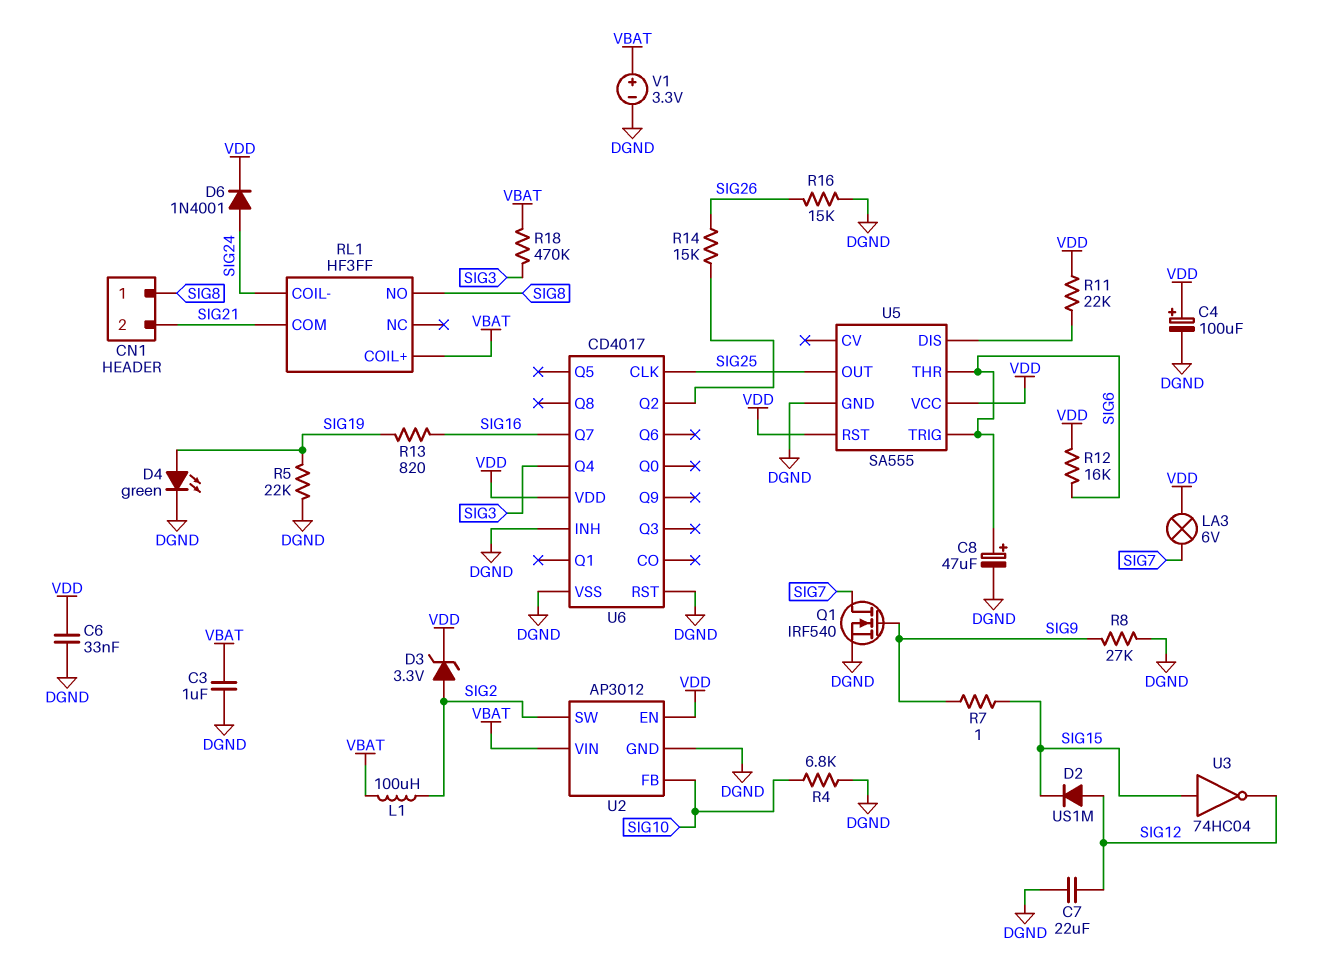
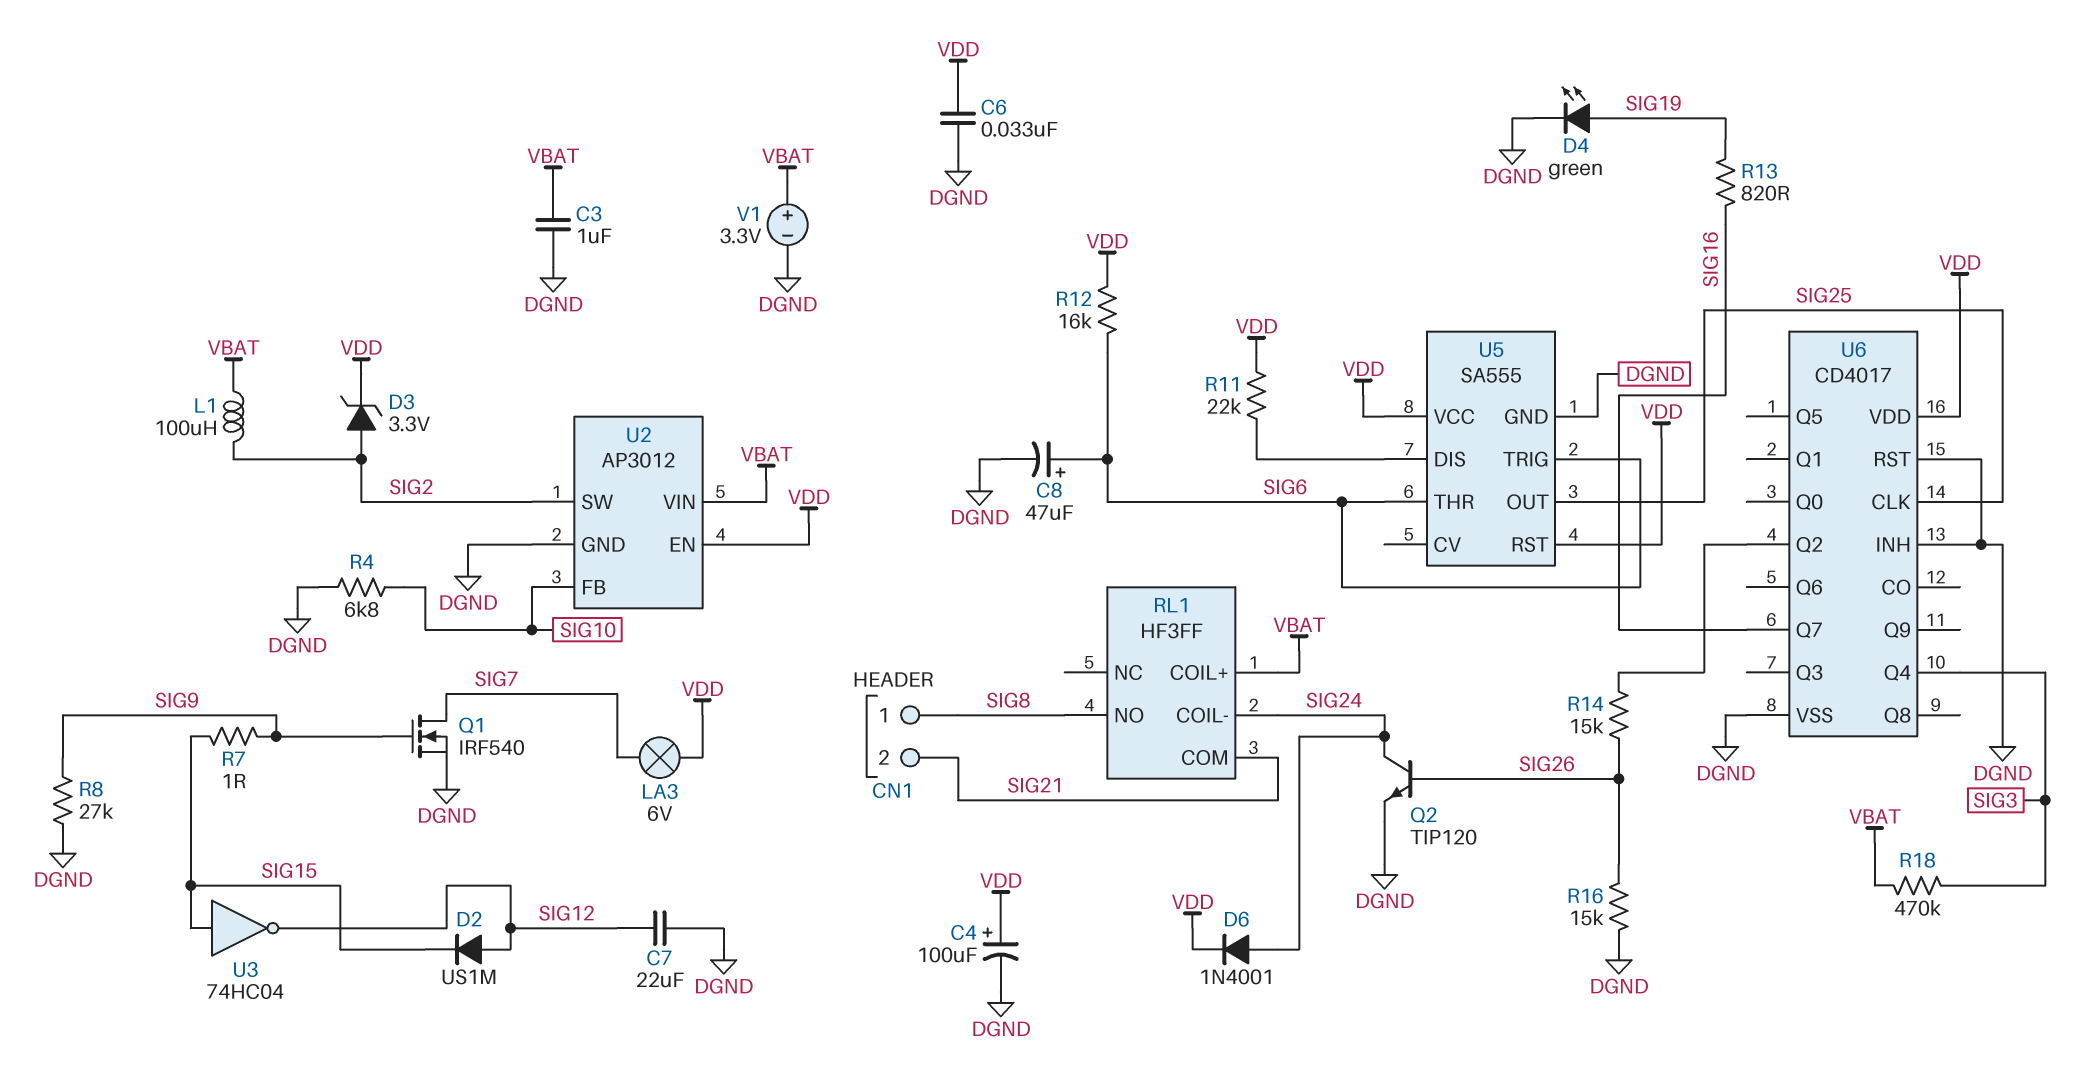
Q2: none -> NPN TIP120 (B SIG26, C SIG24, E DGND)
R5: 22k (DGND, SIG19) -> none

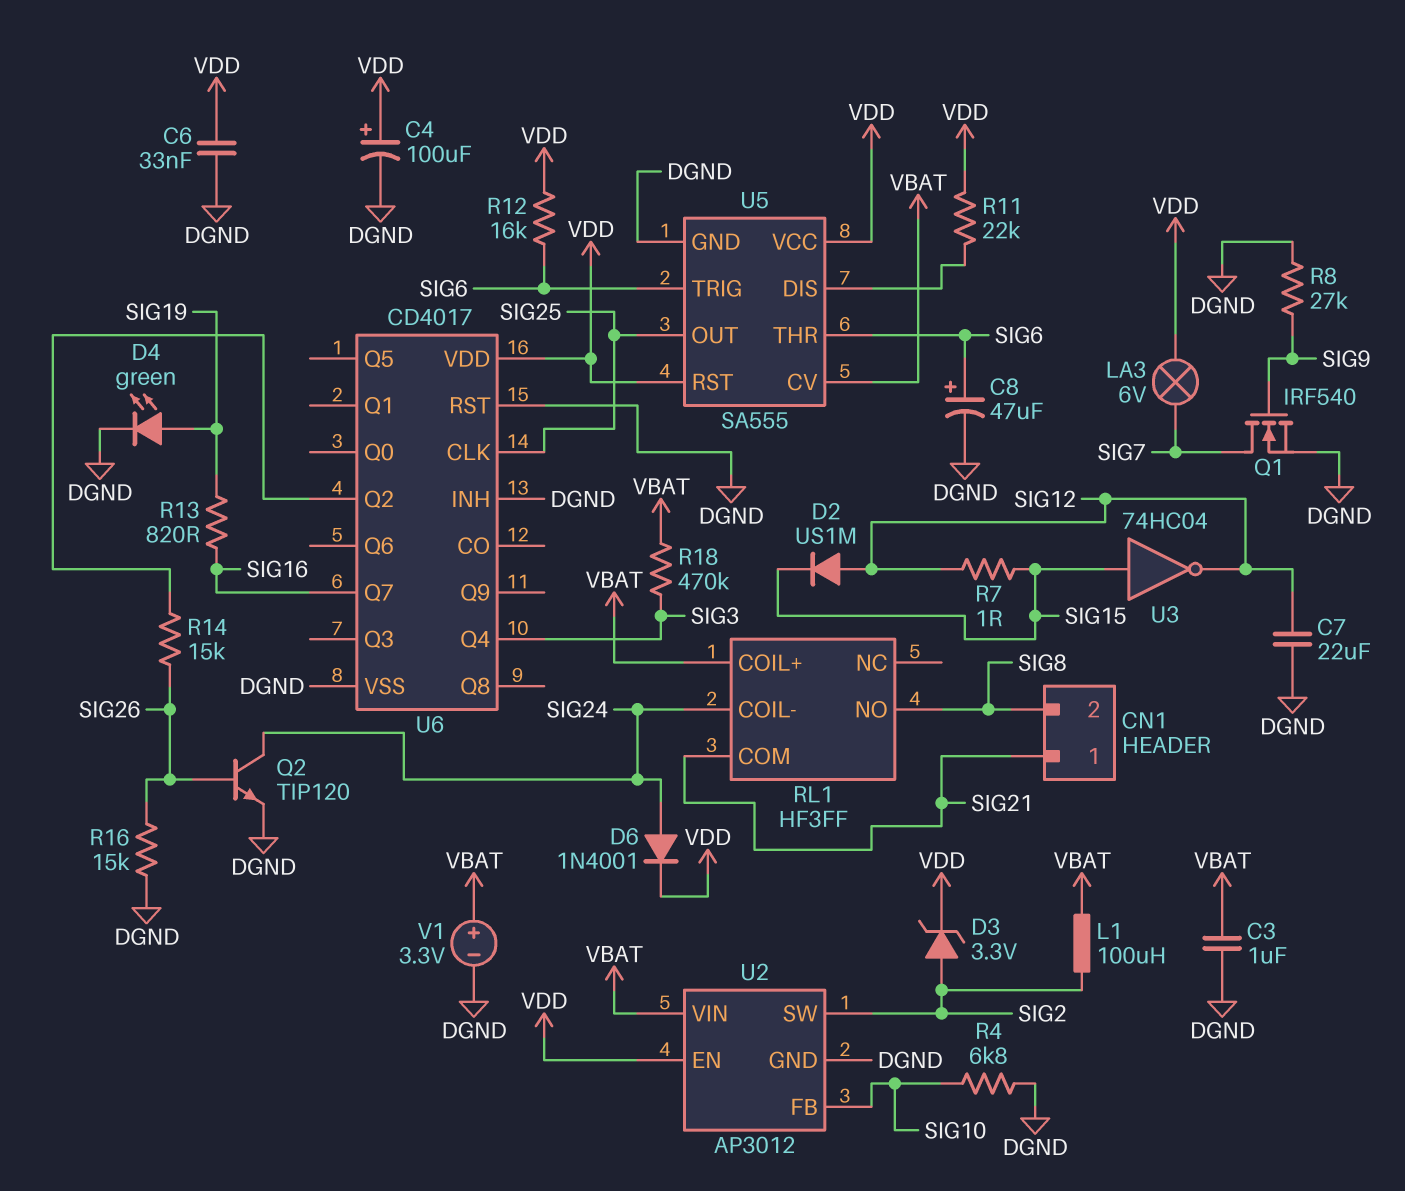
CN1 pin 1: SIG8 -> SIG21
CN1 pin 2: SIG21 -> SIG8
R7: 1 (SIG9, SIG15) -> 1 (SIG12, SIG15)
U5 pin CV: none -> VBAT

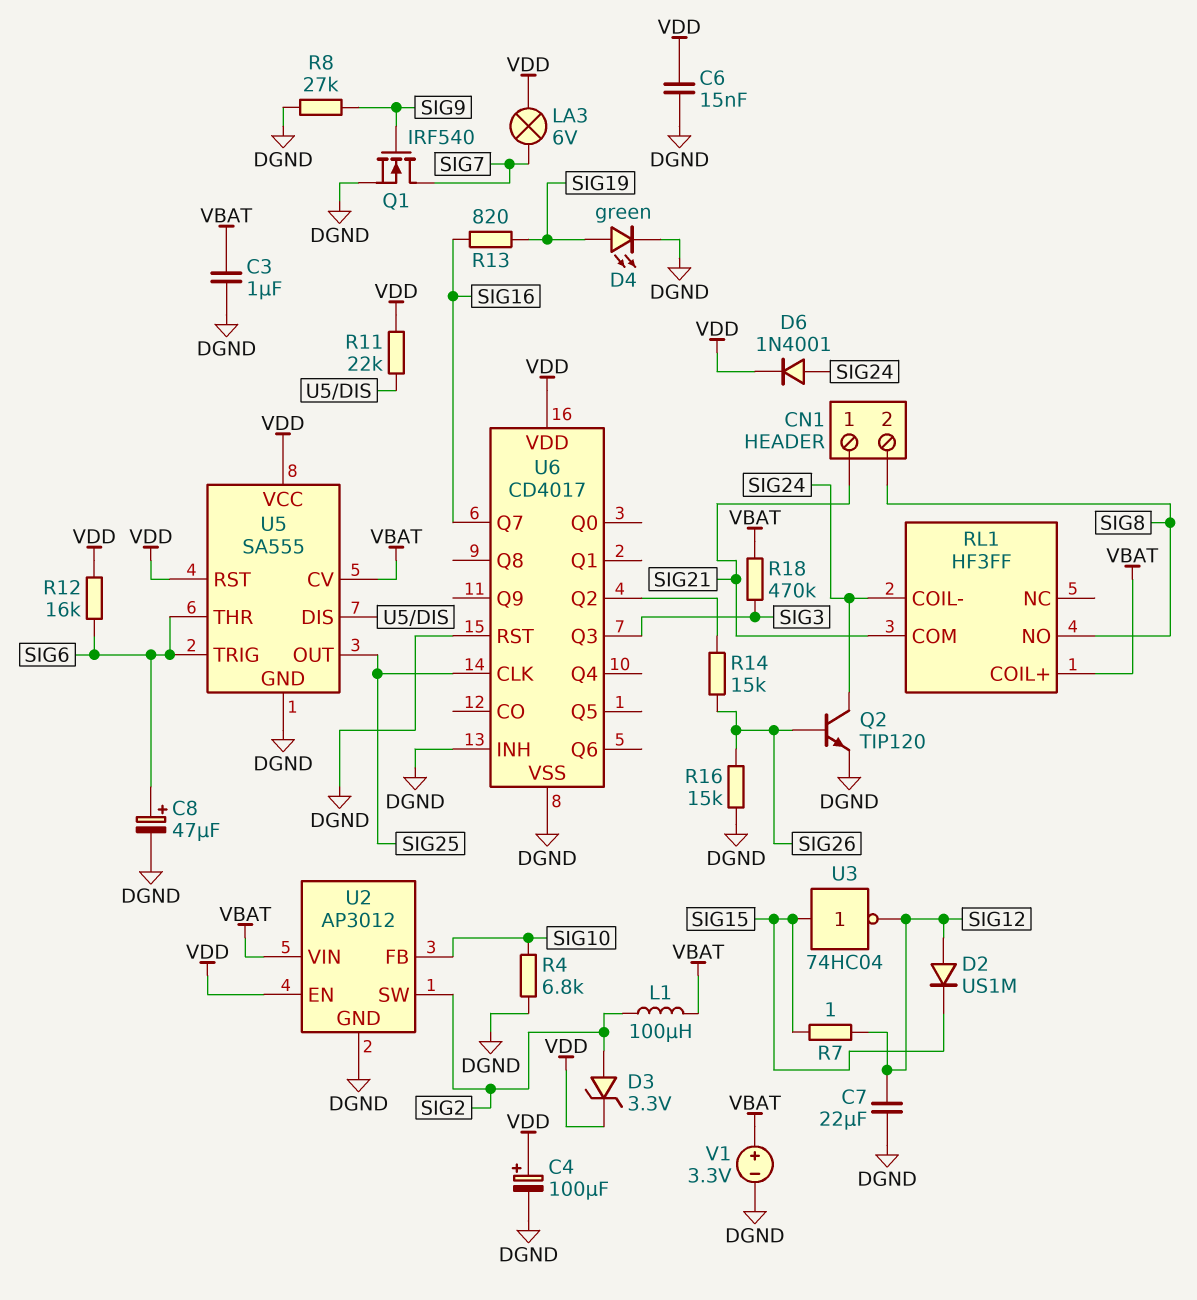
C6: 33nF (DGND, VDD) -> 15nF (DGND, VDD)
U6 pin Q3: none -> SIG3
U6 pin Q4: SIG3 -> none

